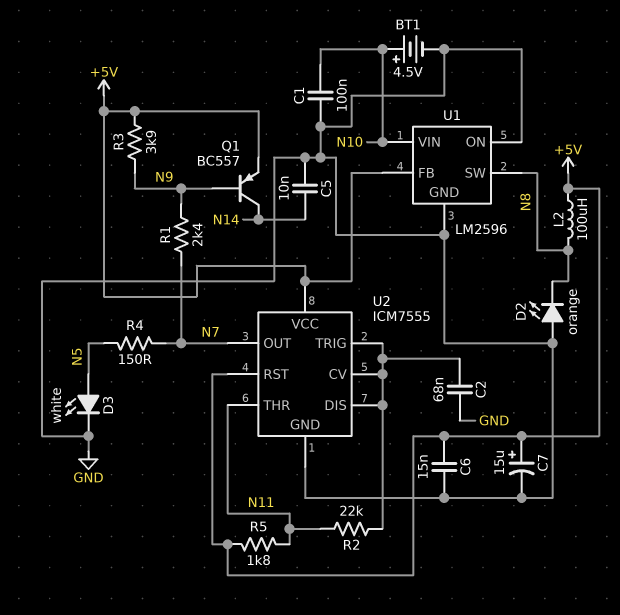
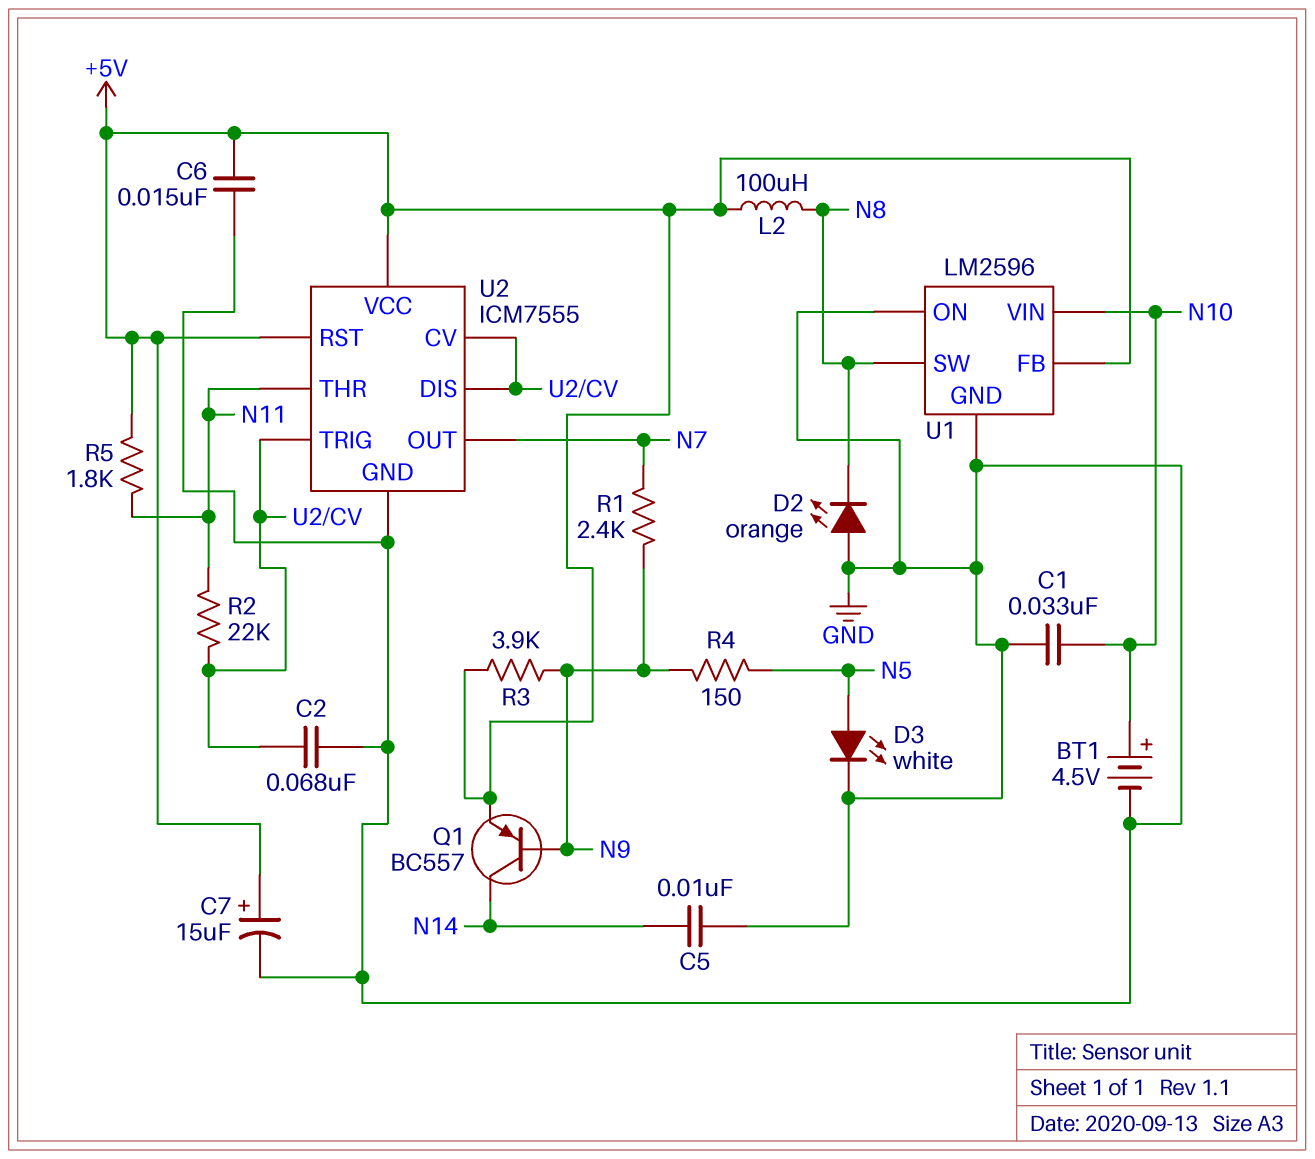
C1: 100nF (GND, N10) -> 33nF (GND, N10)
R4: 150 (N5, N7) -> 150 (N5, N9)

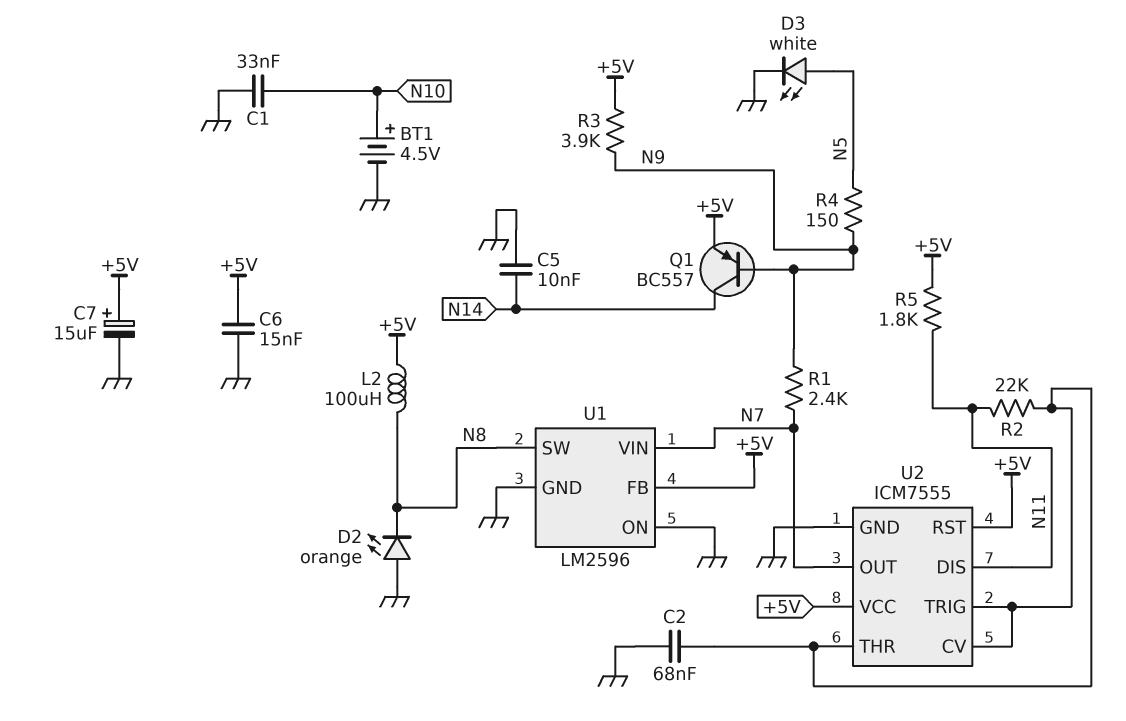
U1 pin VIN: N10 -> N7
U2 pin DIS: U2/CV -> N11
U2 pin THR: N11 -> U2/CV

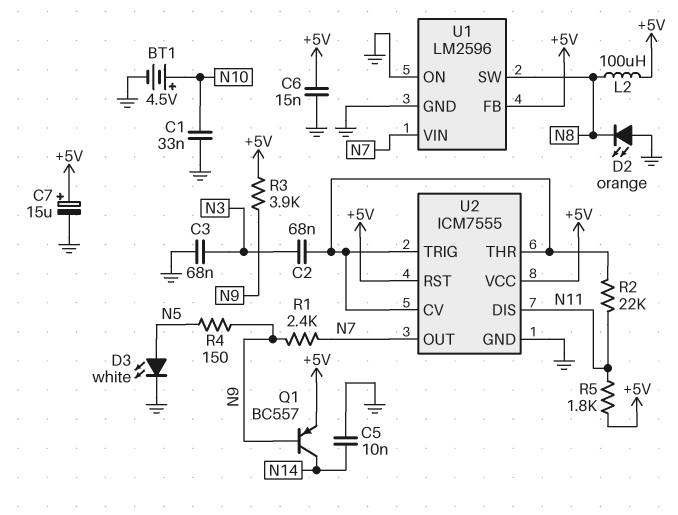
C2: 68nF (GND, U2/CV) -> 68nF (N3, U2/CV)
C3: none -> 68nF (GND, N3)

